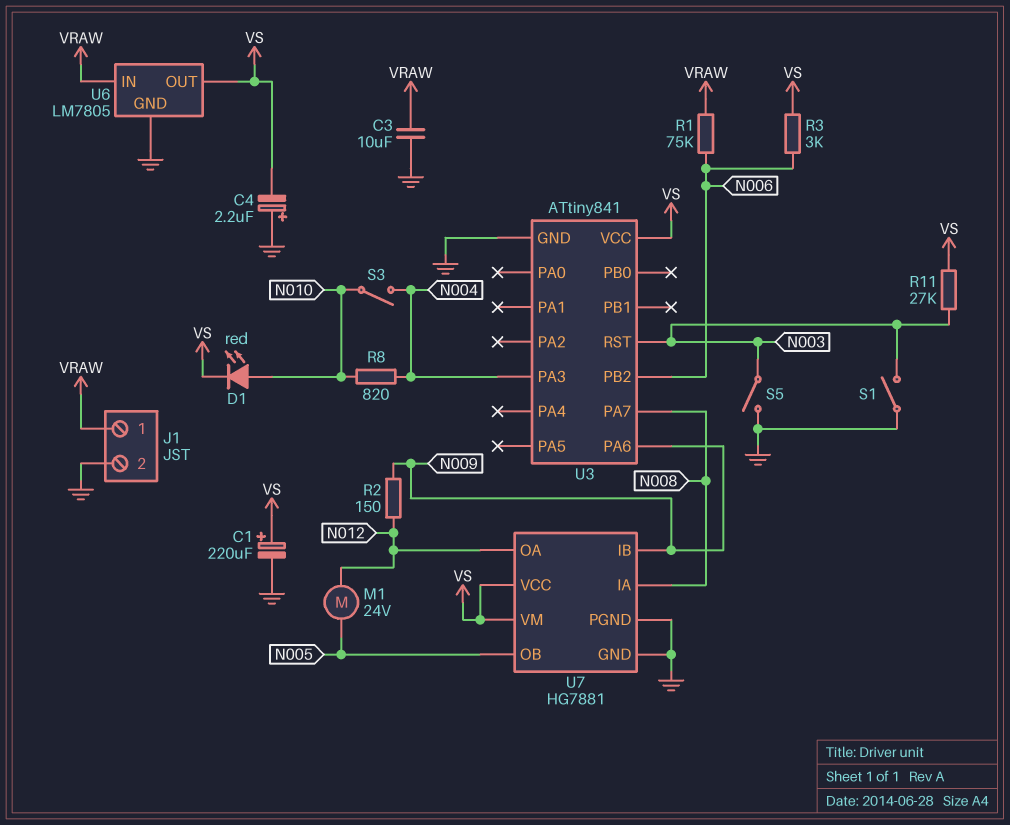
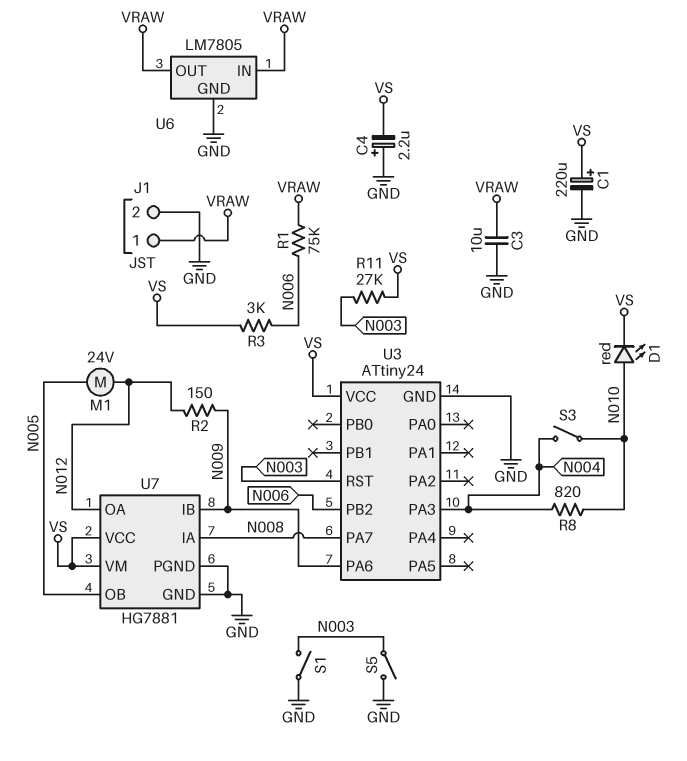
U3: ATtiny841 -> ATtiny24
U6 pin OUT: VS -> VRAW

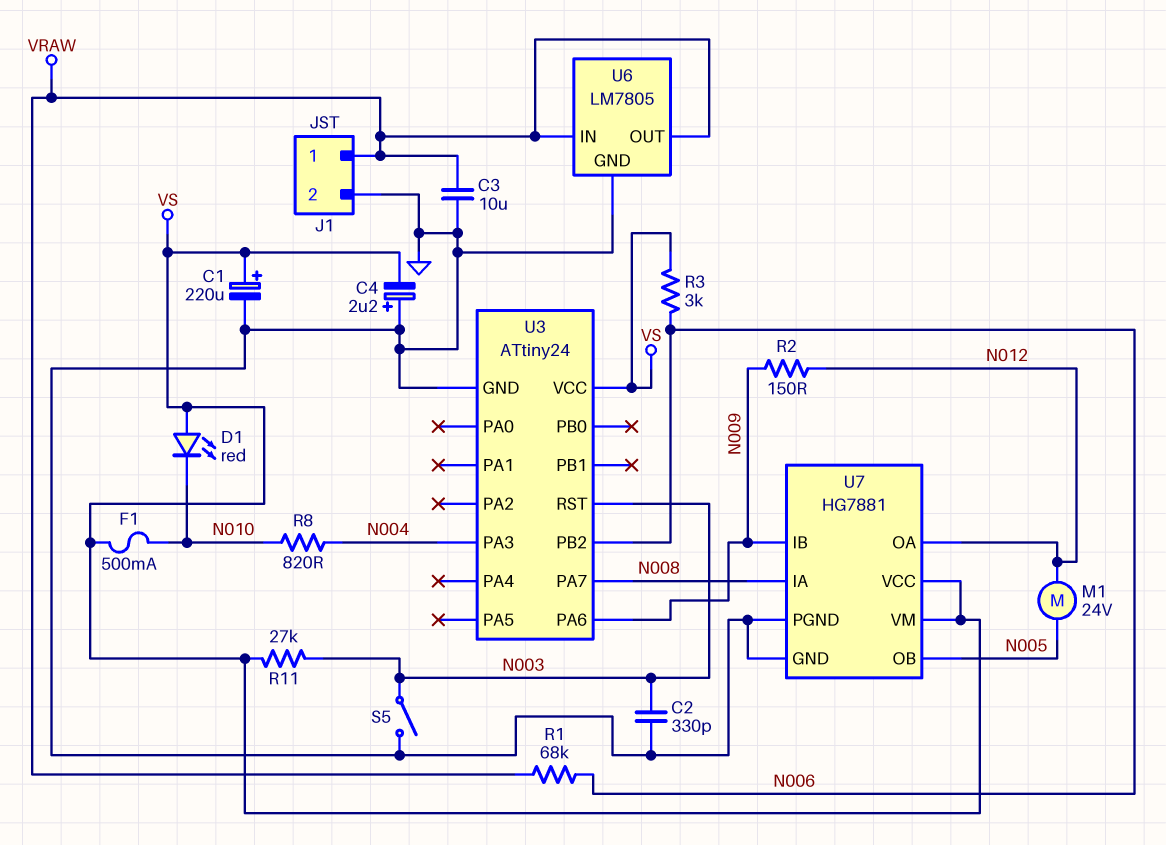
C2: none -> 330pF (GND, N003)
D1: LED red (A N010, K VS) -> LED red (A VS, K N010)
F1: none -> 500mA (N010, VS)
R1: 75k (N006, VRAW) -> 68k (N006, VRAW)
S1: switch (GND, N003) -> none
S3: switch (N004, N010) -> none

